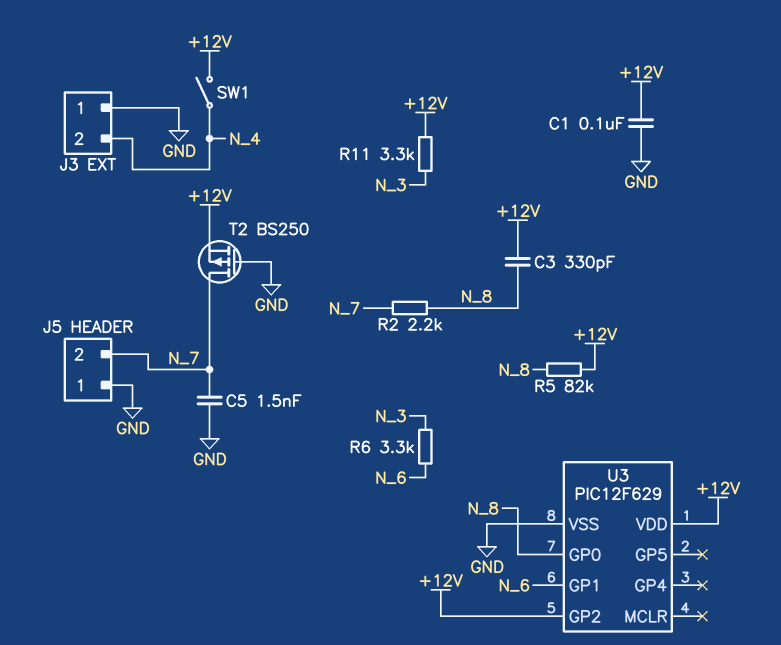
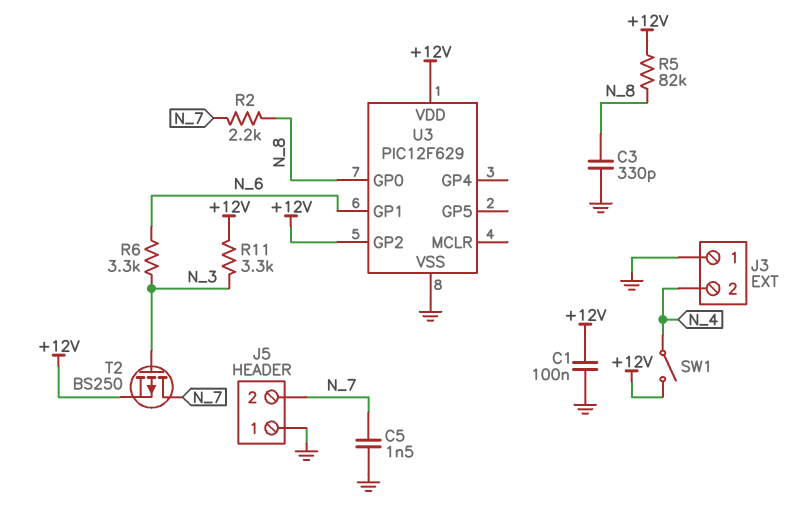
C3: 330pF (+12V, N_8) -> 330pF (GND, N_8)
T2: PMOS BS250 (G GND, D N_7, S +12V) -> PMOS BS250 (G N_3, D N_7, S +12V)

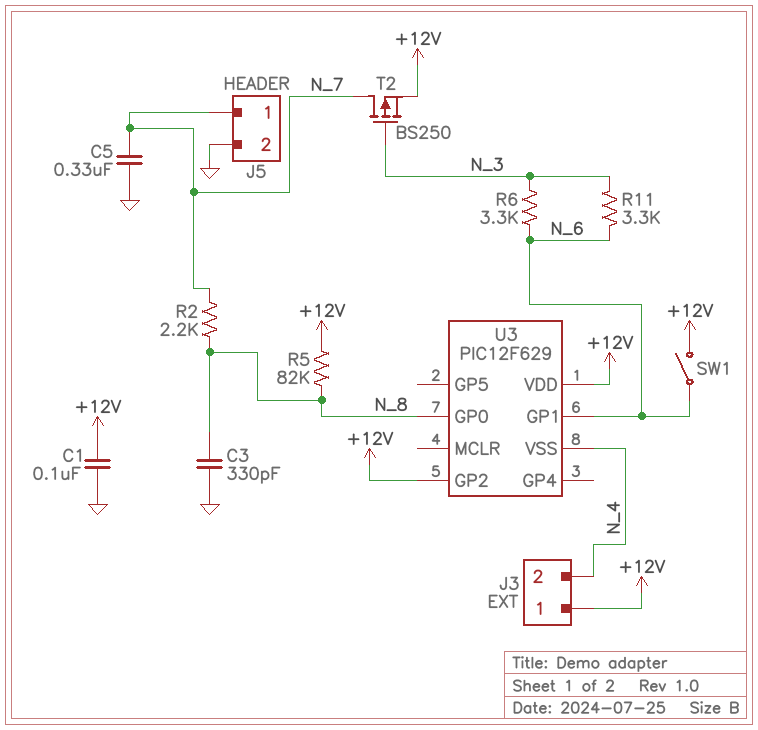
C5: 1.5nF (GND, N_7) -> 330nF (GND, N_7)
J3 pin 1: GND -> +12V
J5 pin 1: GND -> N_7
J5 pin 2: N_7 -> GND
R11: 3.3k (+12V, N_3) -> 3.3k (N_3, N_6)
SW1: switch (+12V, N_4) -> switch (+12V, N_6)
U3 pin VSS: GND -> N_4

